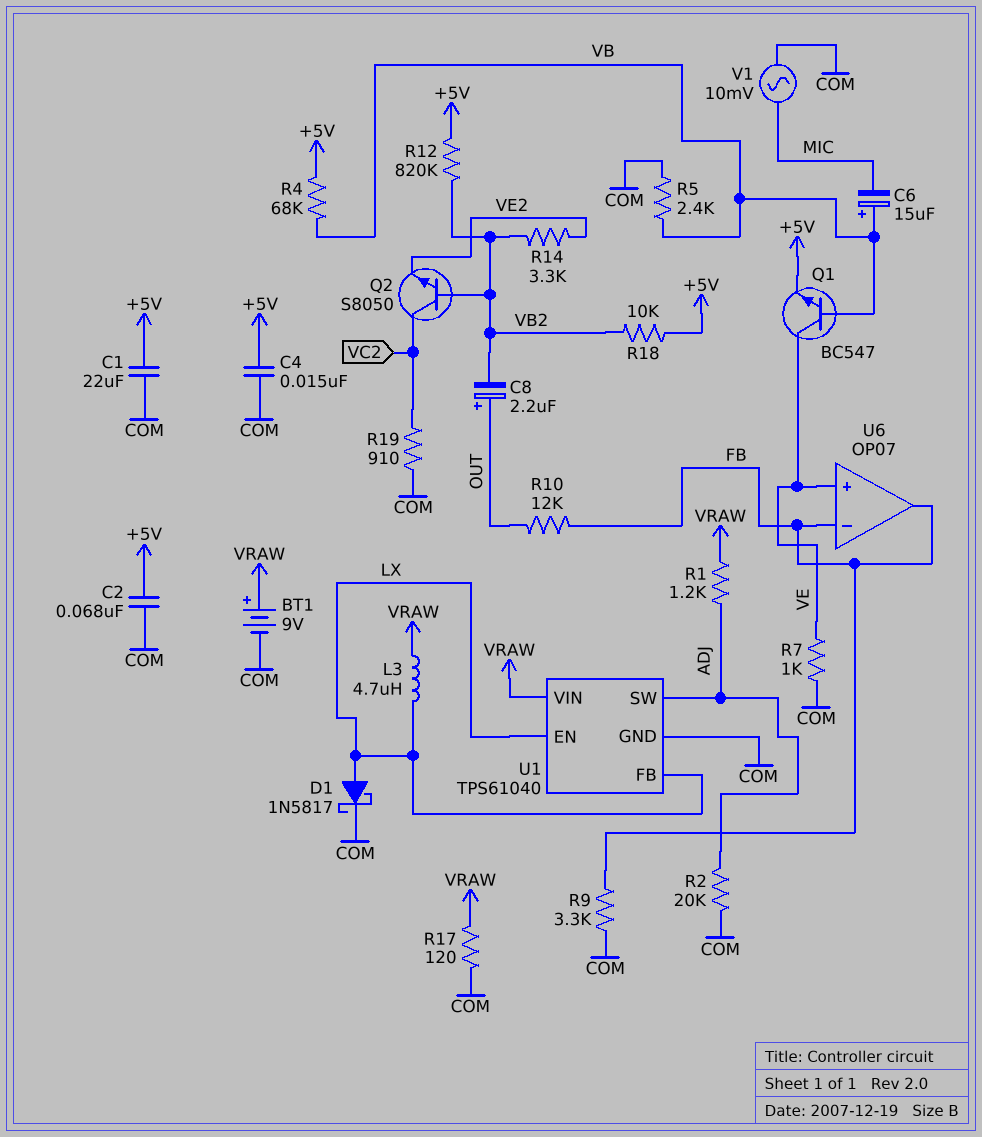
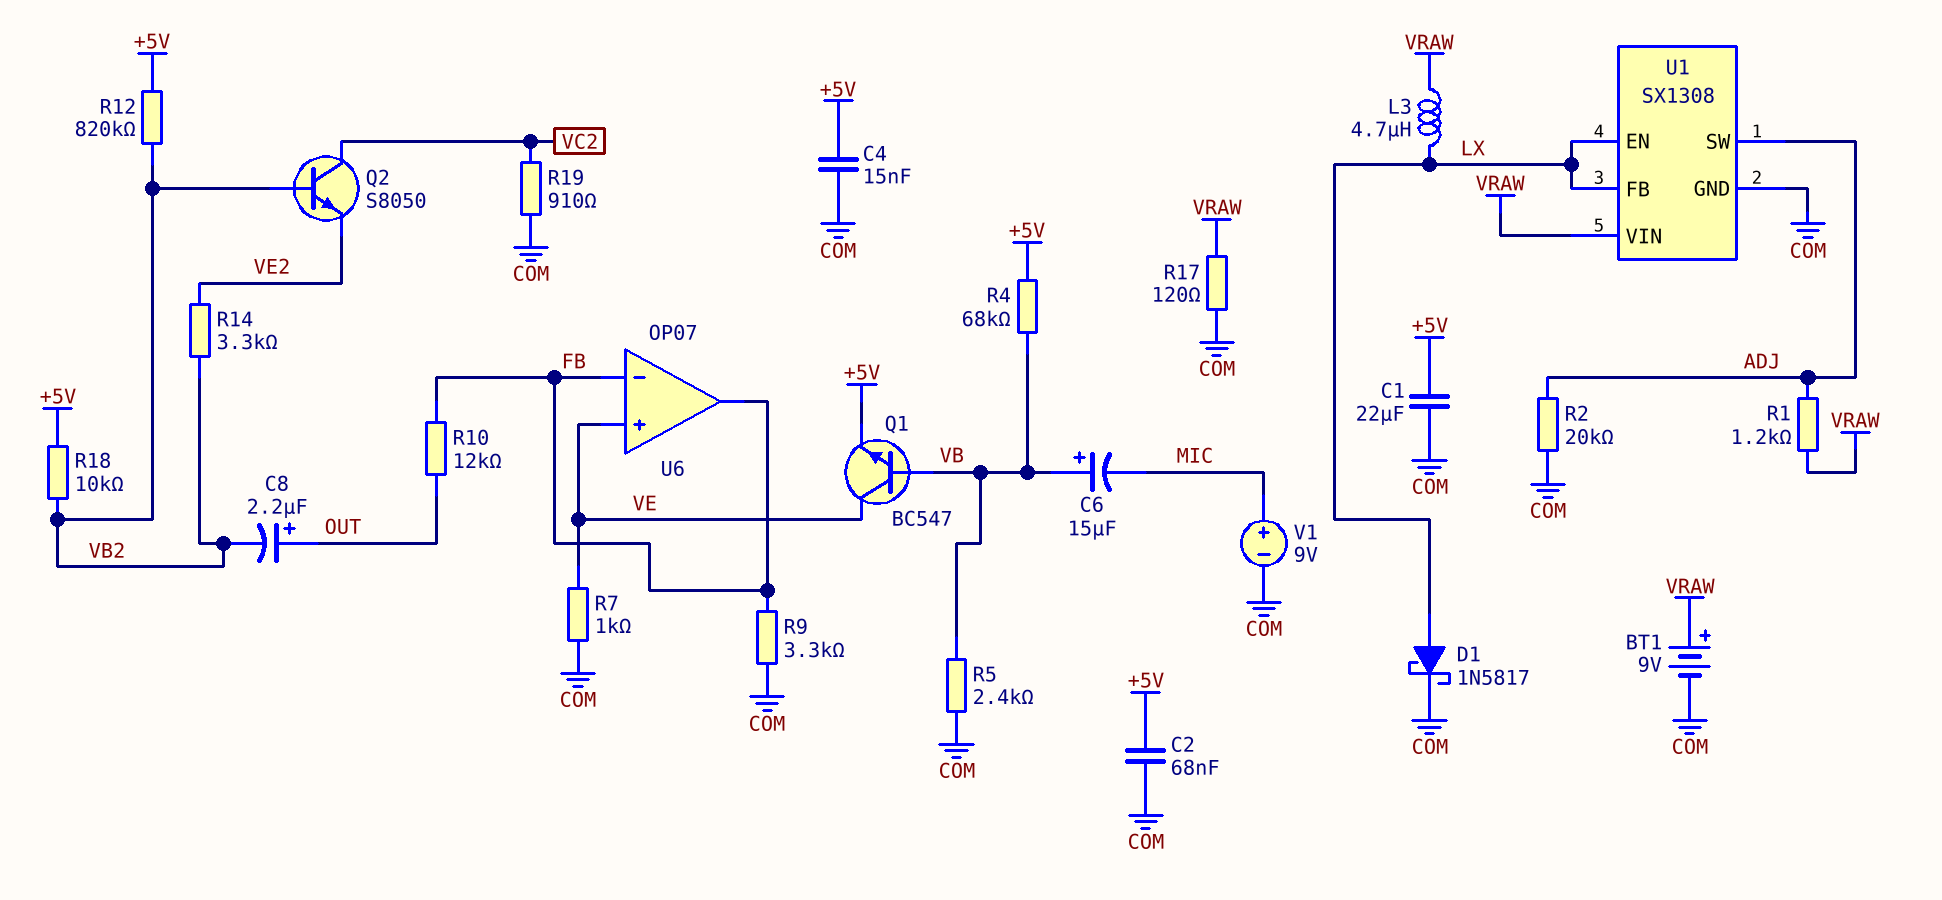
U1: TPS61040 -> SX1308
V1: AC 10mV (COM, MIC) -> 9V (plus MIC, minus COM)

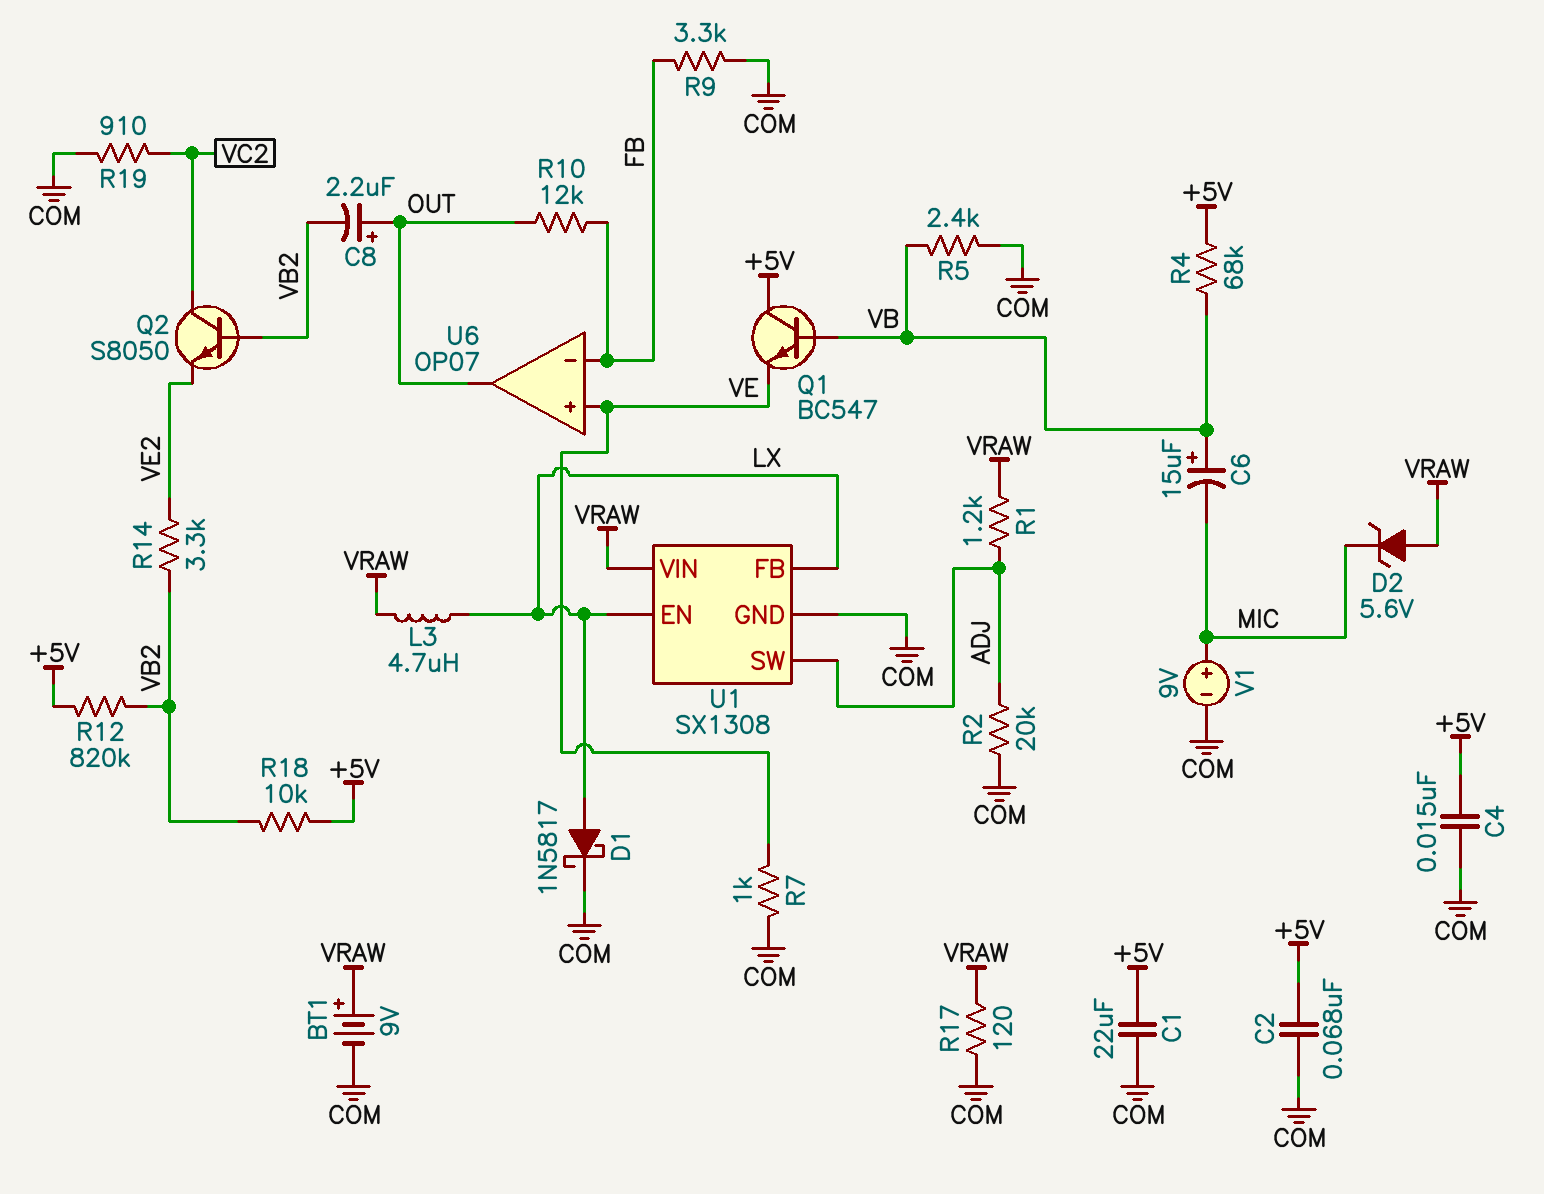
D2: none -> zener 5.6V (A VRAW, K MIC)
Q1: NPN BC547 (B VB, C VE, E +5V) -> NPN BC547 (B VB, C +5V, E VE)
U6 pin out: FB -> OUT

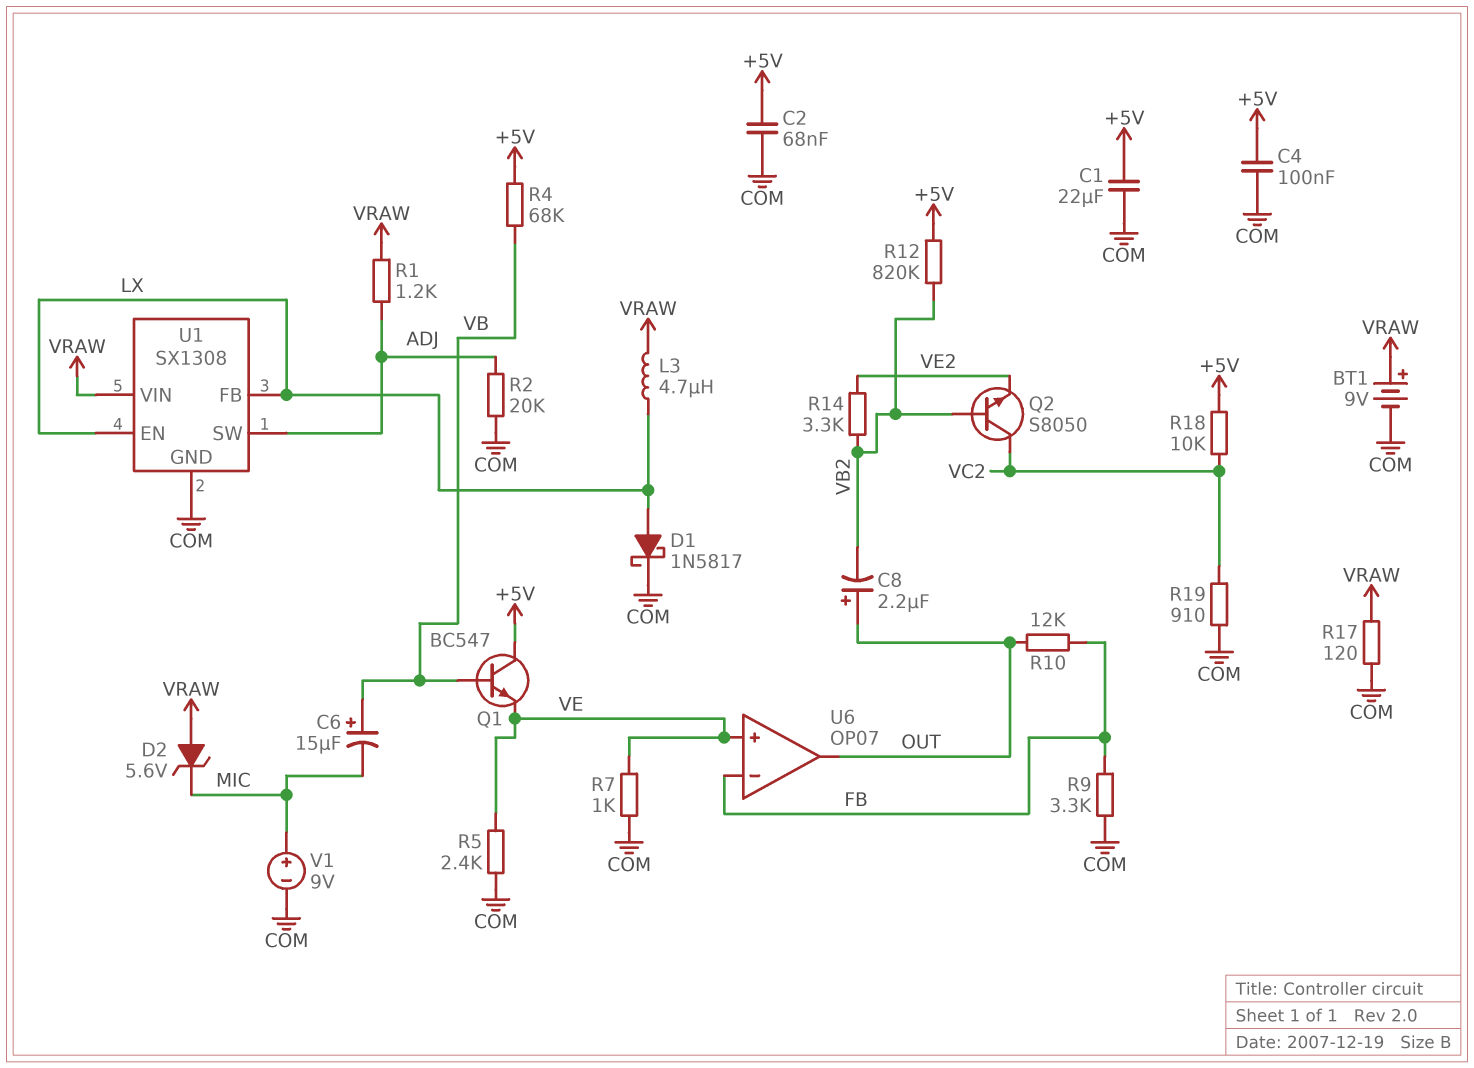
C4: 15nF (+5V, COM) -> 100nF (+5V, COM)
R5: 2.4k (COM, VB) -> 2.4k (COM, VE)
R18: 10k (+5V, VB2) -> 10k (+5V, VC2)

